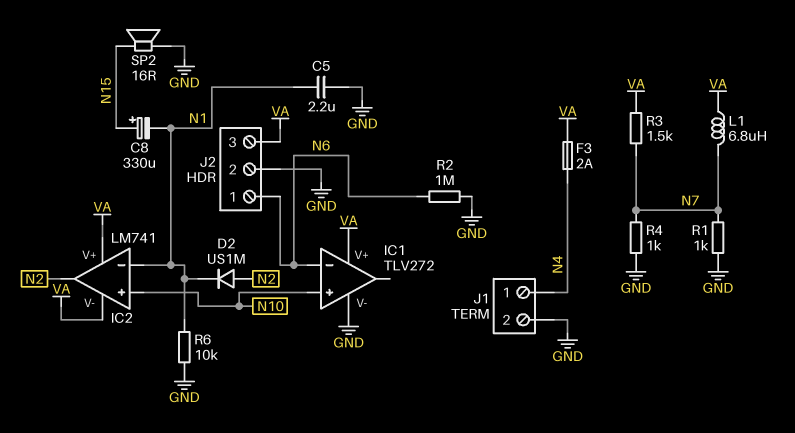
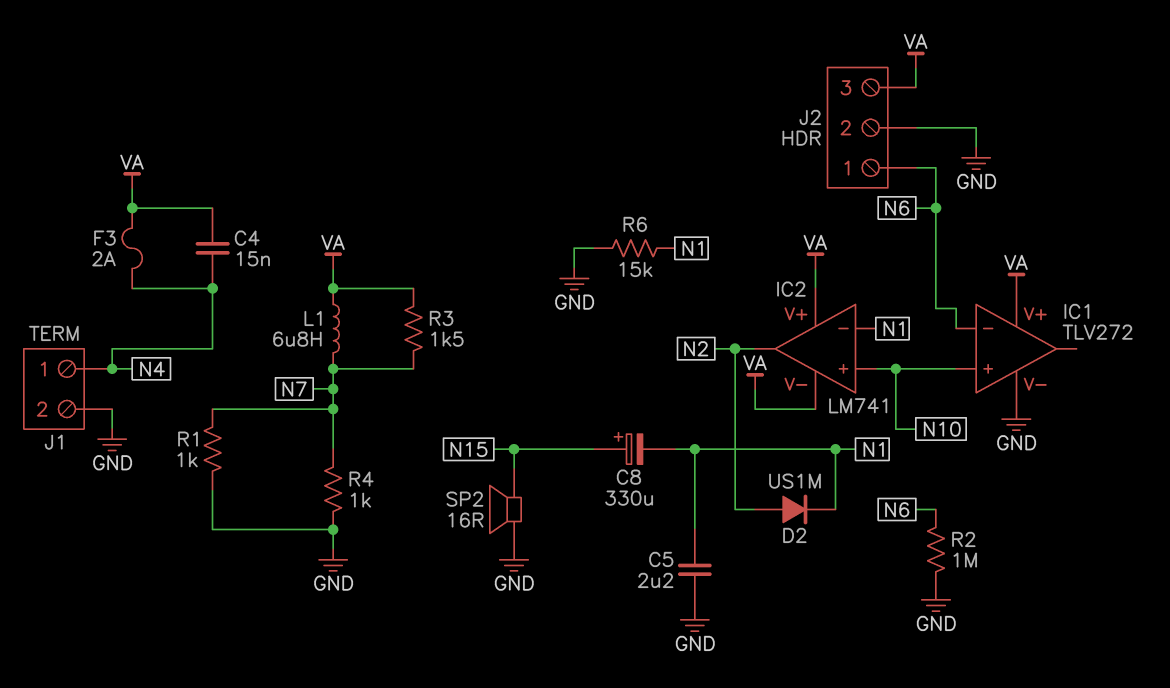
C4: none -> 15nF (N4, VA)
R6: 10k (GND, N1) -> 15k (GND, N1)

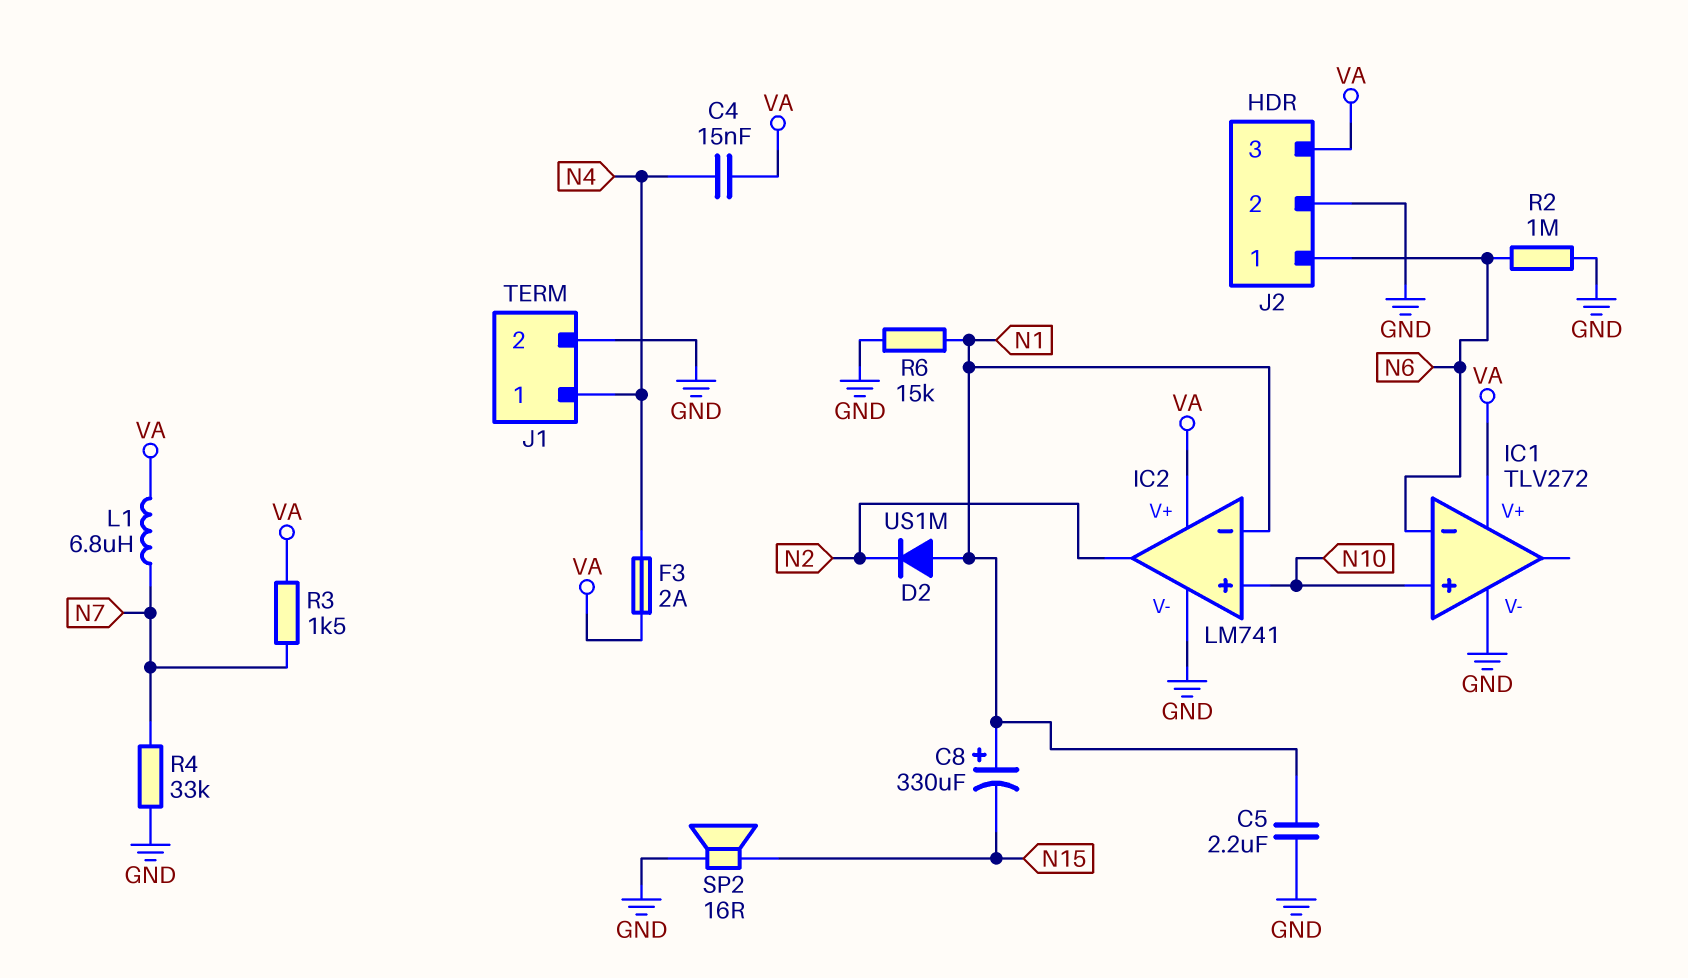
C8: 330uF (plus N15, minus N1) -> 330uF (plus N1, minus N15)
D2: diode US1M (A N2, K N1) -> diode US1M (A N1, K N2)
IC2 pin V-: VA -> GND
R1: 1k (GND, N7) -> none
R4: 1k (GND, N7) -> 33k (GND, N7)

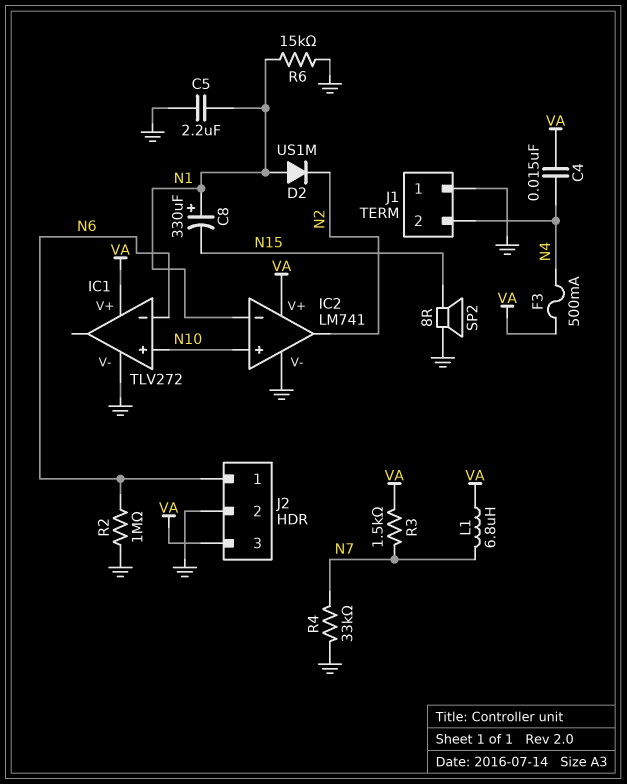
F3: 2A (N4, VA) -> 500mA (N4, VA)
J1 pin 1: N4 -> GND
J1 pin 2: GND -> N4
SP2: speaker 16R (GND, N15) -> speaker 8R (GND, N15)

